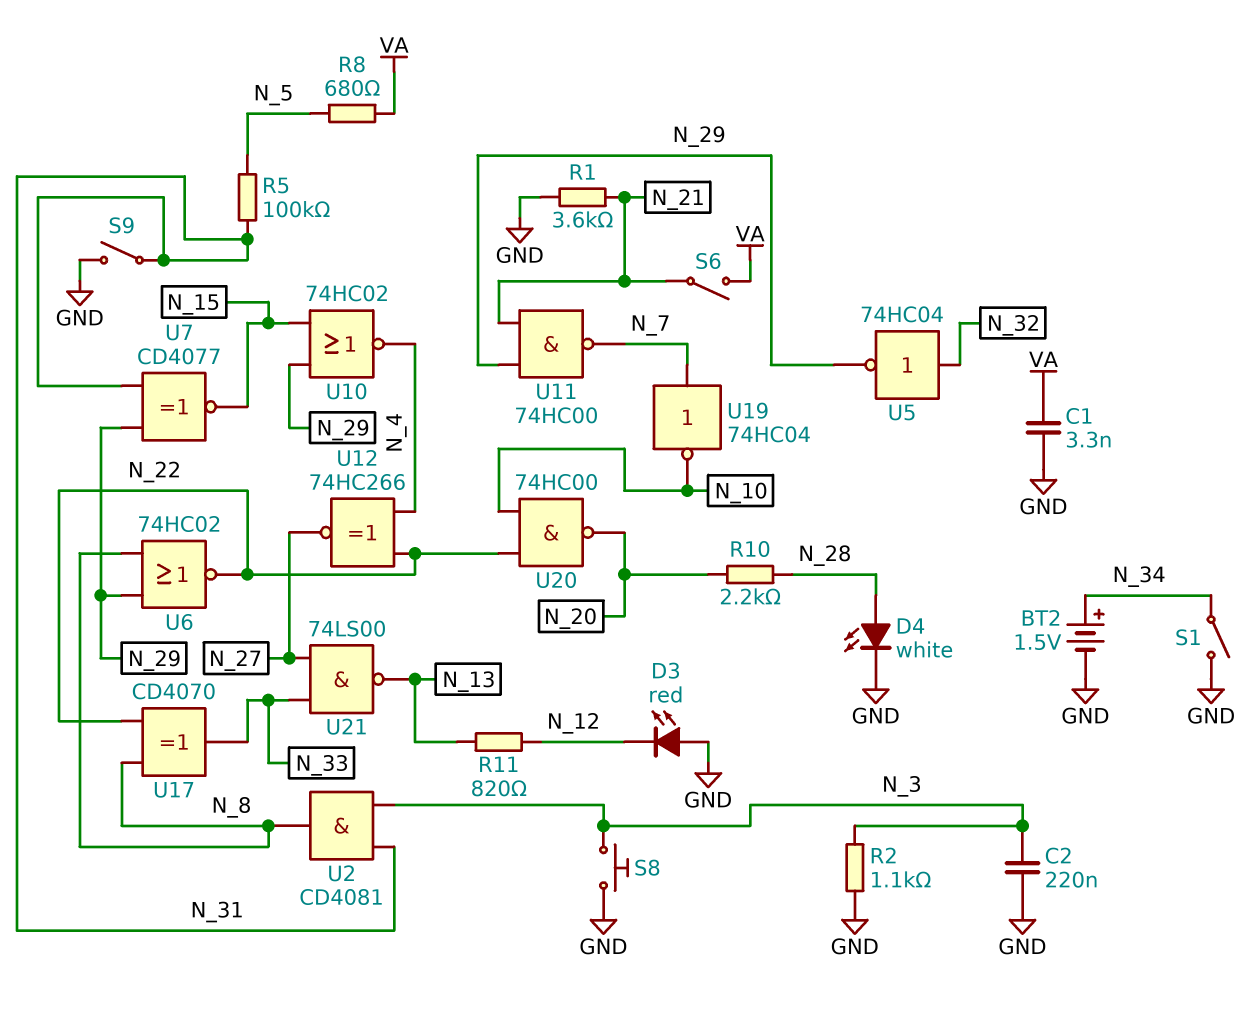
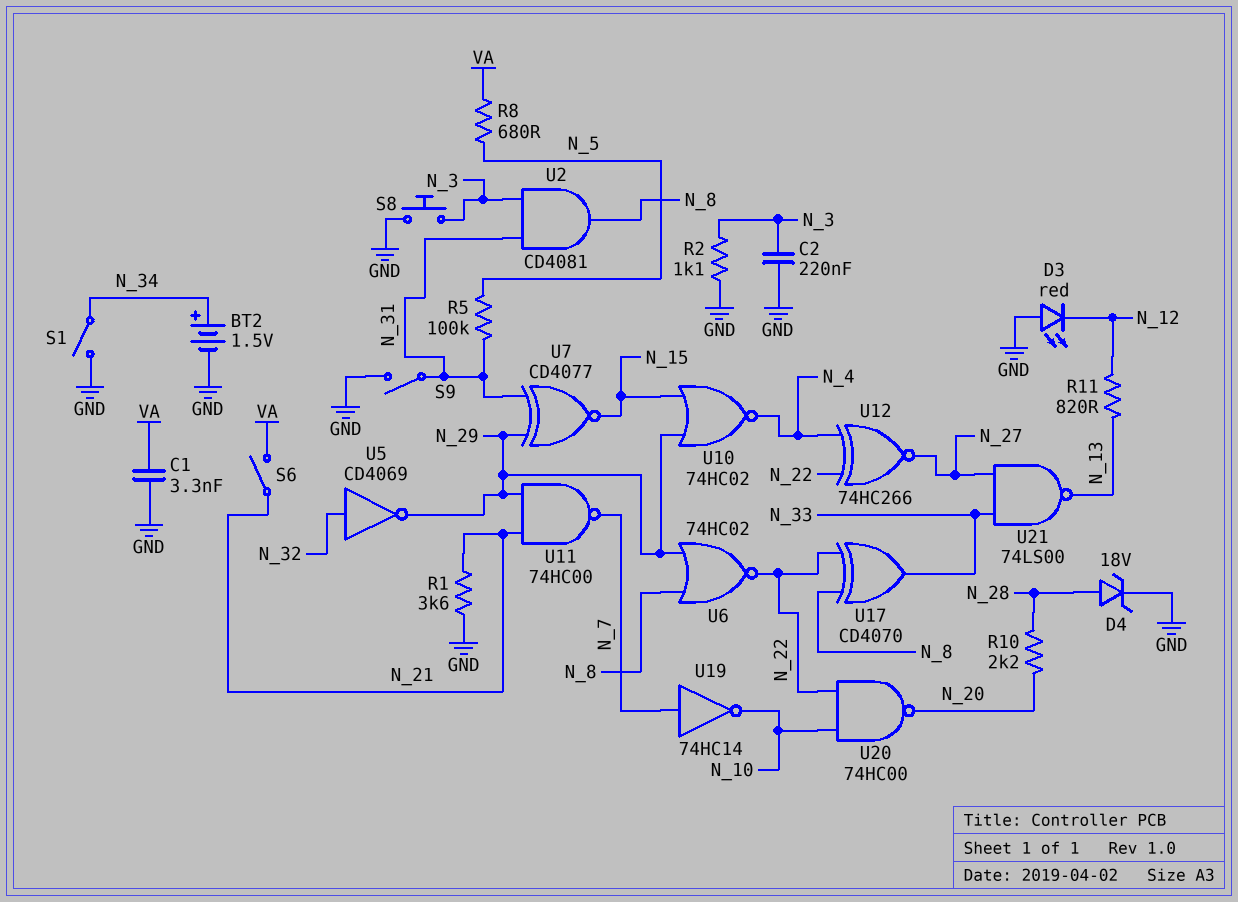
D4: LED white (A N_28, K GND) -> zener 18V (A N_28, K GND)
U5: NOT 74HC04 (in N_32, out N_29) -> NOT CD4069 (in N_32, out N_29)
U19: NOT 74HC04 (in N_7, out N_10) -> NOT 74HC14 (in N_7, out N_10)

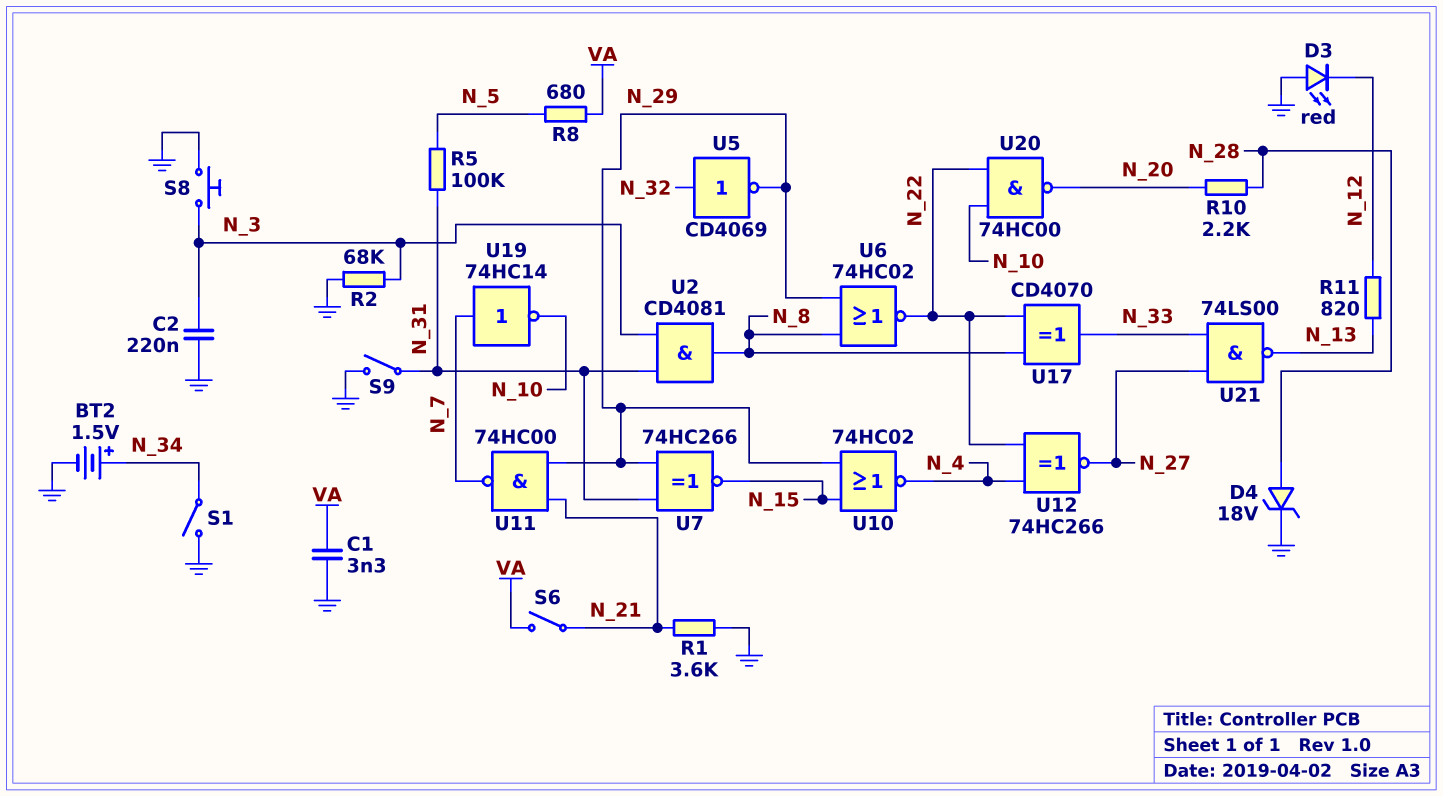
R2: 1.1k (GND, N_3) -> 68k (GND, N_3)
U7: XNOR CD4077 (in N_29, in N_31, out N_15) -> XNOR 74HC266 (in N_29, in N_31, out N_15)

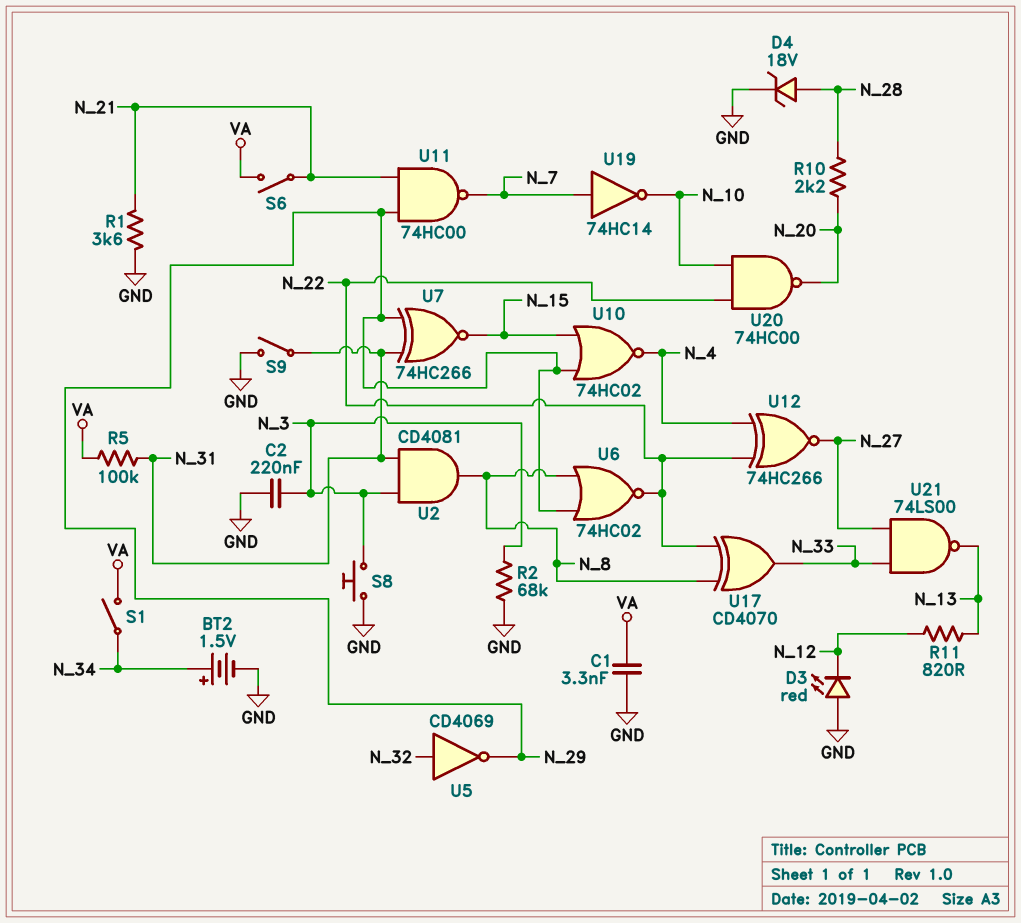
R5: 100k (N_5, N_31) -> 100k (N_31, VA)
R8: 680 (N_5, VA) -> none
S1: switch (GND, N_34) -> switch (N_34, VA)

